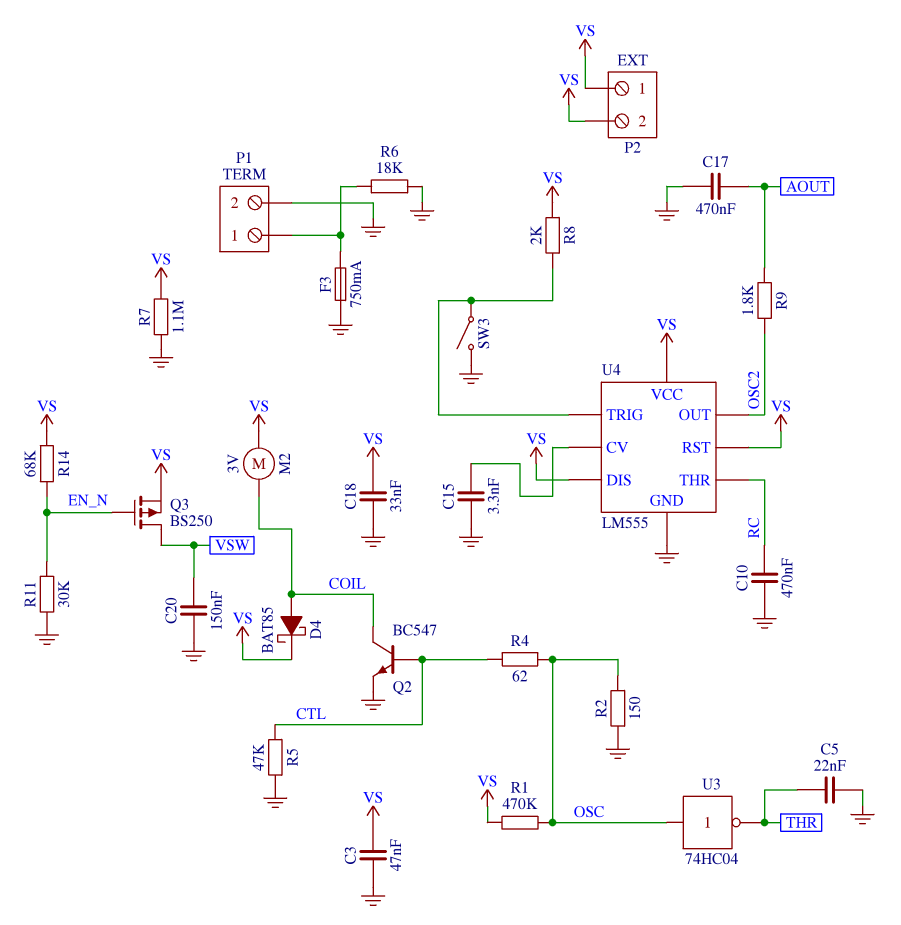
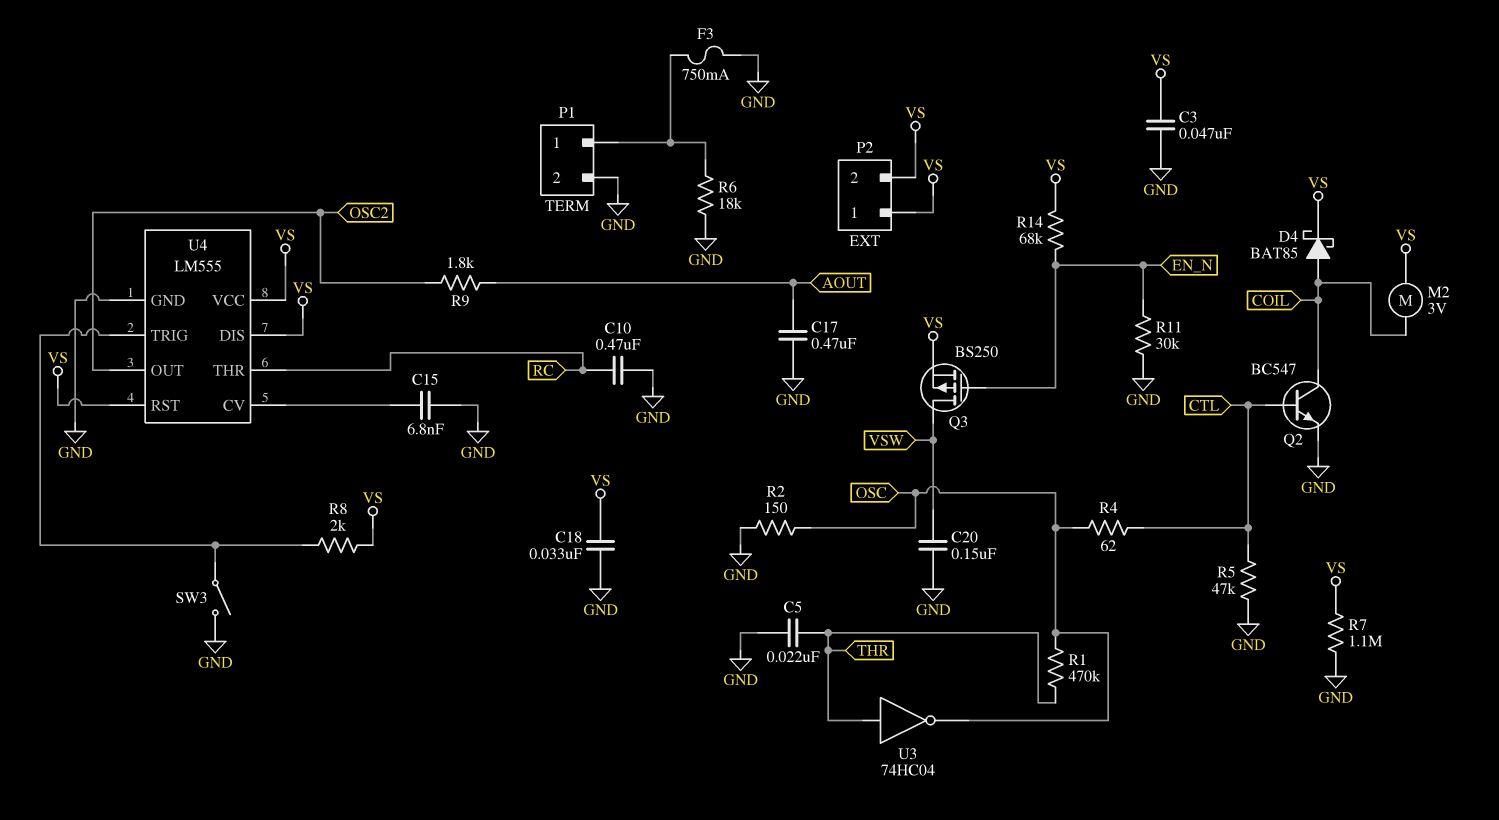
C15: 3.3nF (GND, U4/CV) -> 6.8nF (GND, U4/CV)
R1: 470k (OSC, VS) -> 470k (OSC, THR)
U3: NOT 74HC04 (in OSC, out THR) -> NOT 74HC04 (in THR, out OSC)

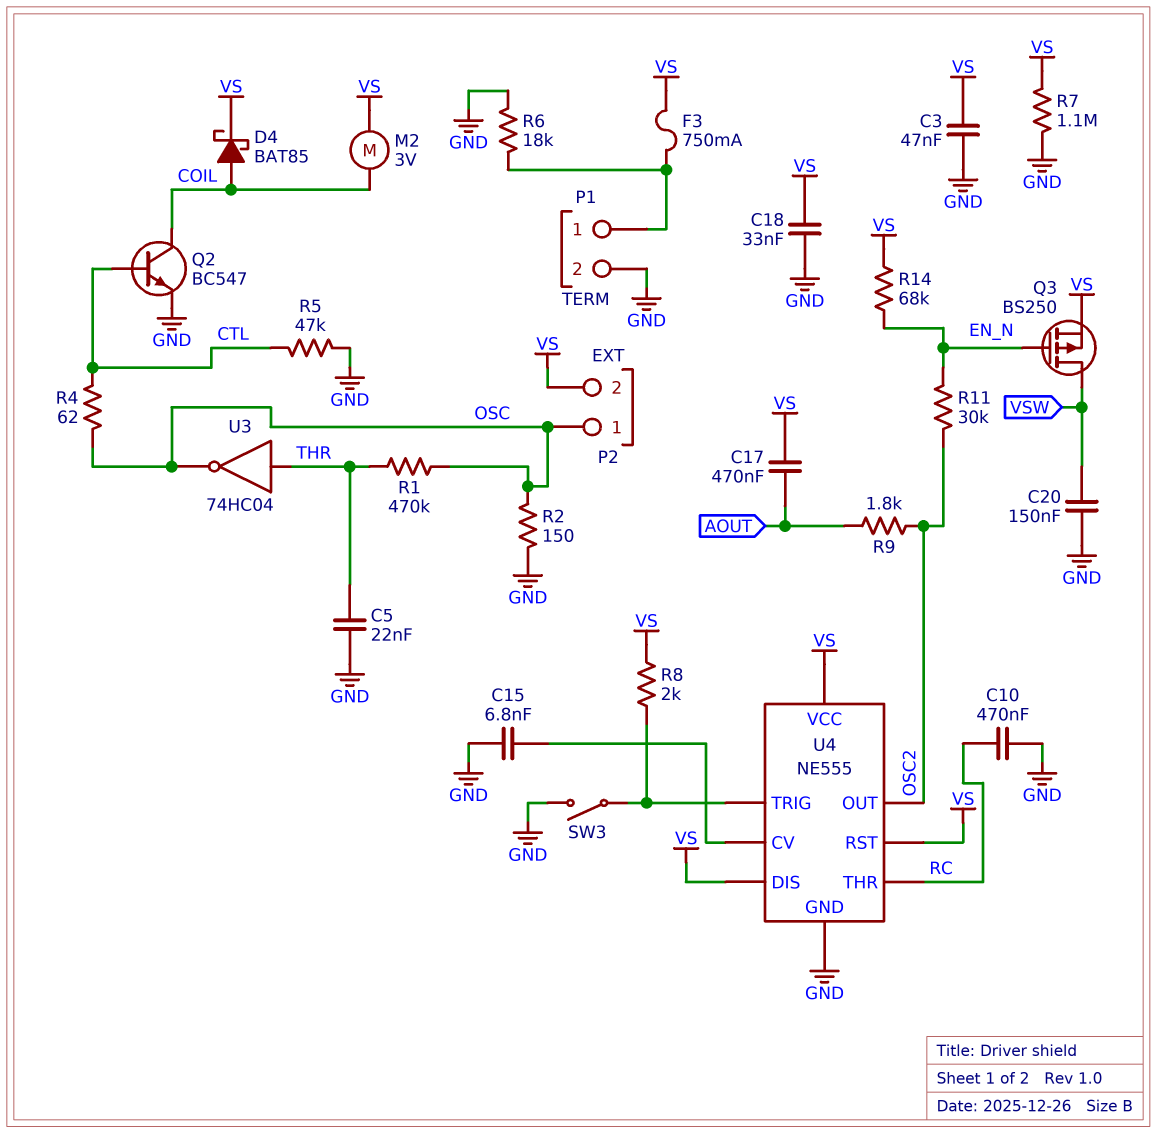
C17: 470nF (AOUT, GND) -> 470nF (AOUT, VS)
F3: 750mA (GND, P1/1) -> 750mA (P1/1, VS)
P2 pin 1: VS -> OSC
R11: 30k (EN_N, GND) -> 30k (EN_N, OSC2)
U4: LM555 -> NE555

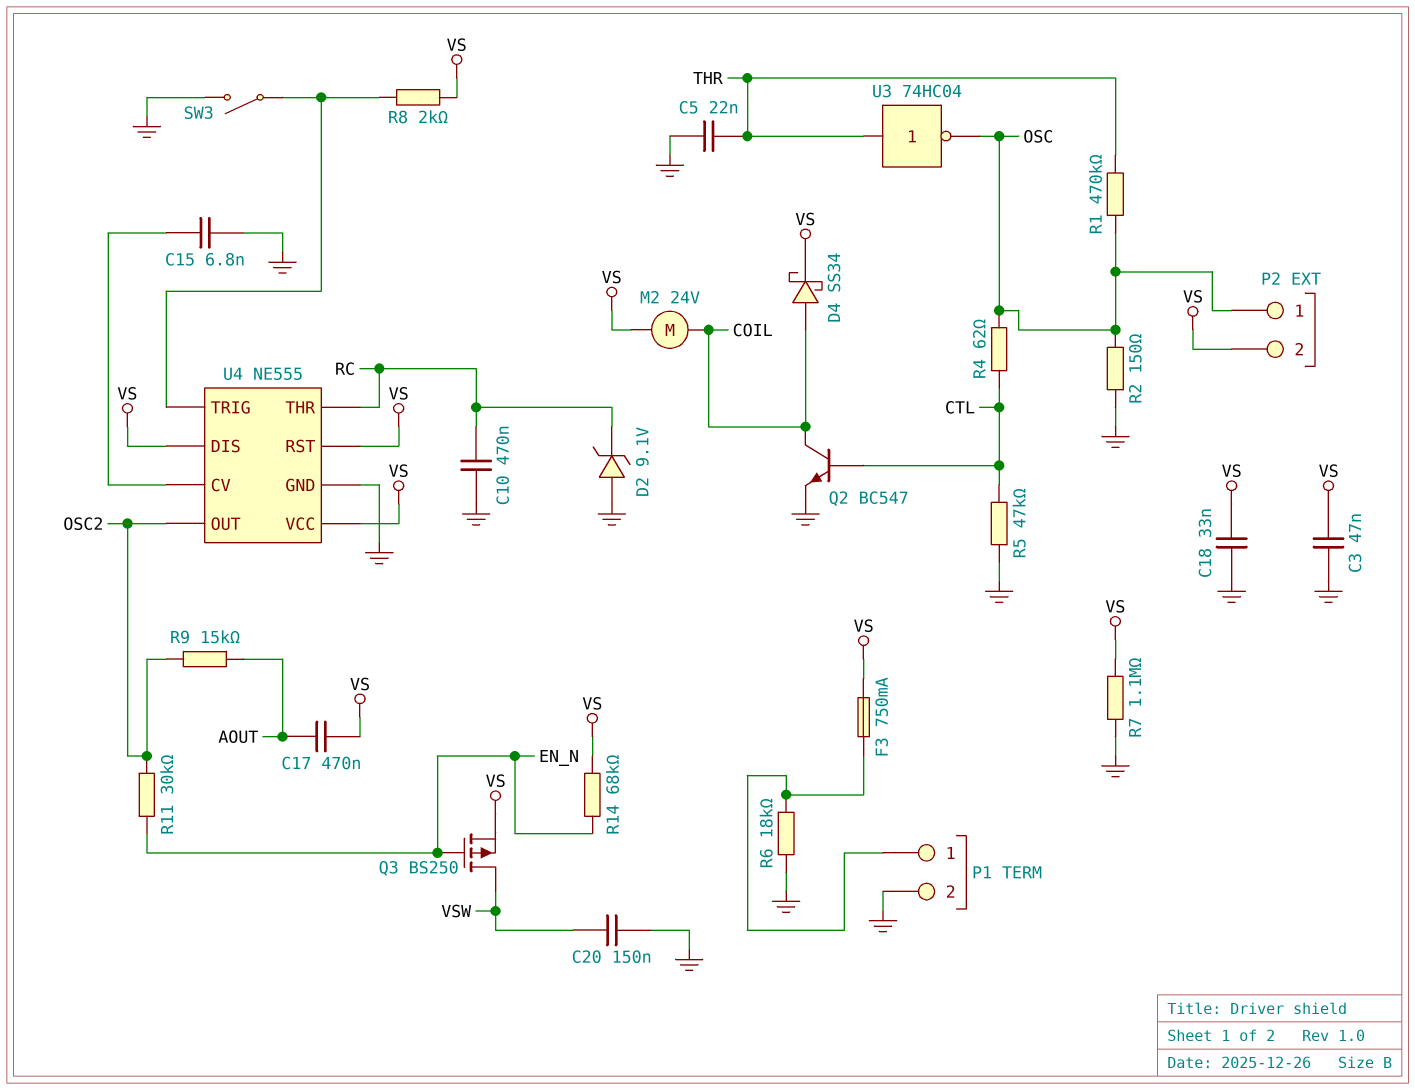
D2: none -> zener 9.1V (A GND, K RC)
D4: schottky BAT85 (A COIL, K VS) -> schottky SS34 (A COIL, K VS)
M2: motor 3V (COIL, VS) -> motor 24V (COIL, VS)
R9: 1.8k (AOUT, OSC2) -> 15k (AOUT, OSC2)

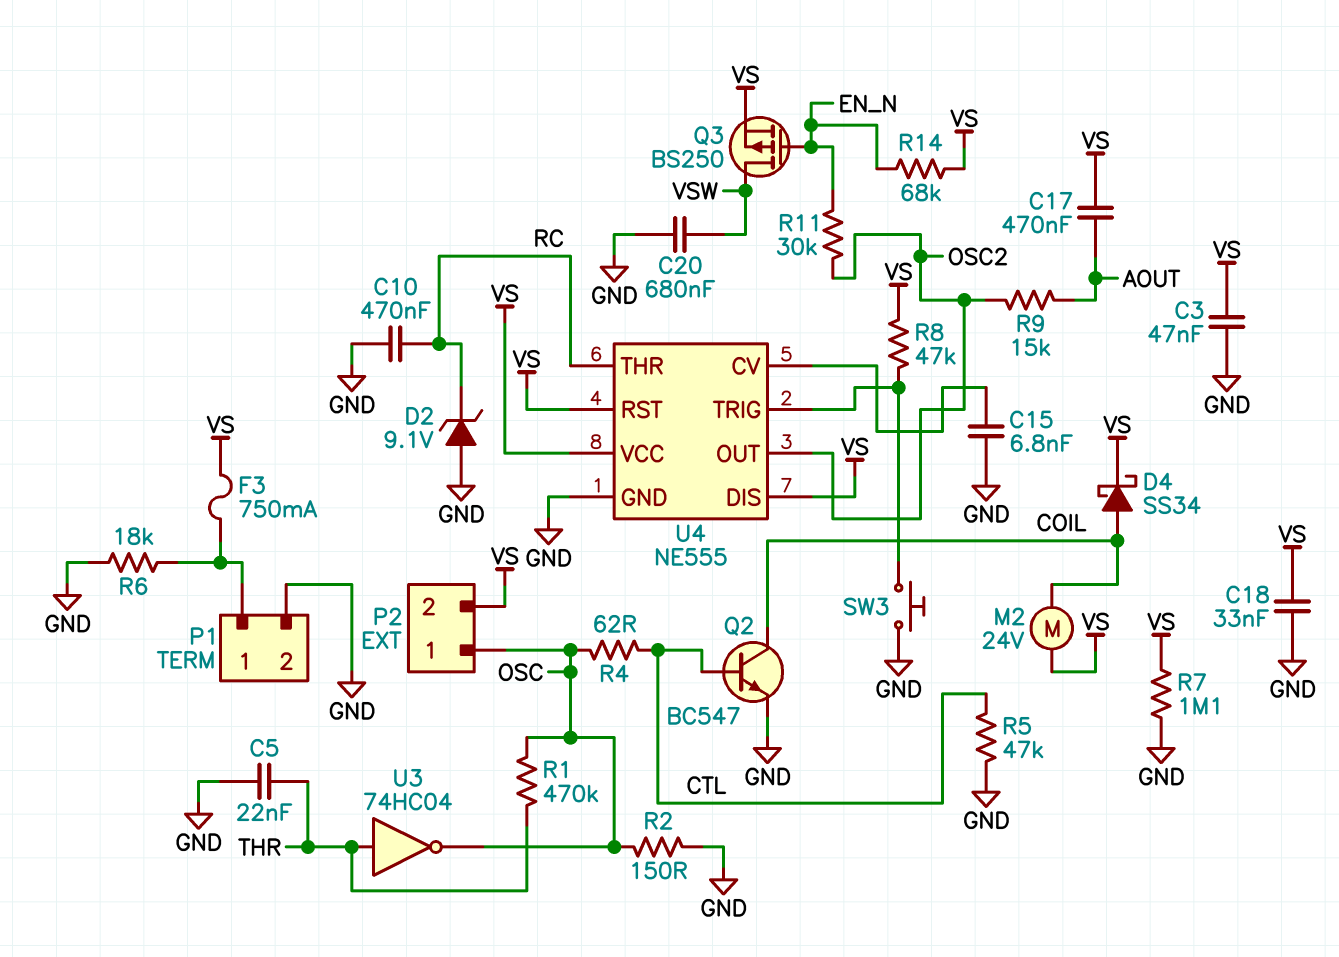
C20: 150nF (GND, VSW) -> 680nF (GND, VSW)
R8: 2k (U4/TRIG, VS) -> 47k (U4/TRIG, VS)
SW3: switch (GND, U4/TRIG) -> button (GND, U4/TRIG)

